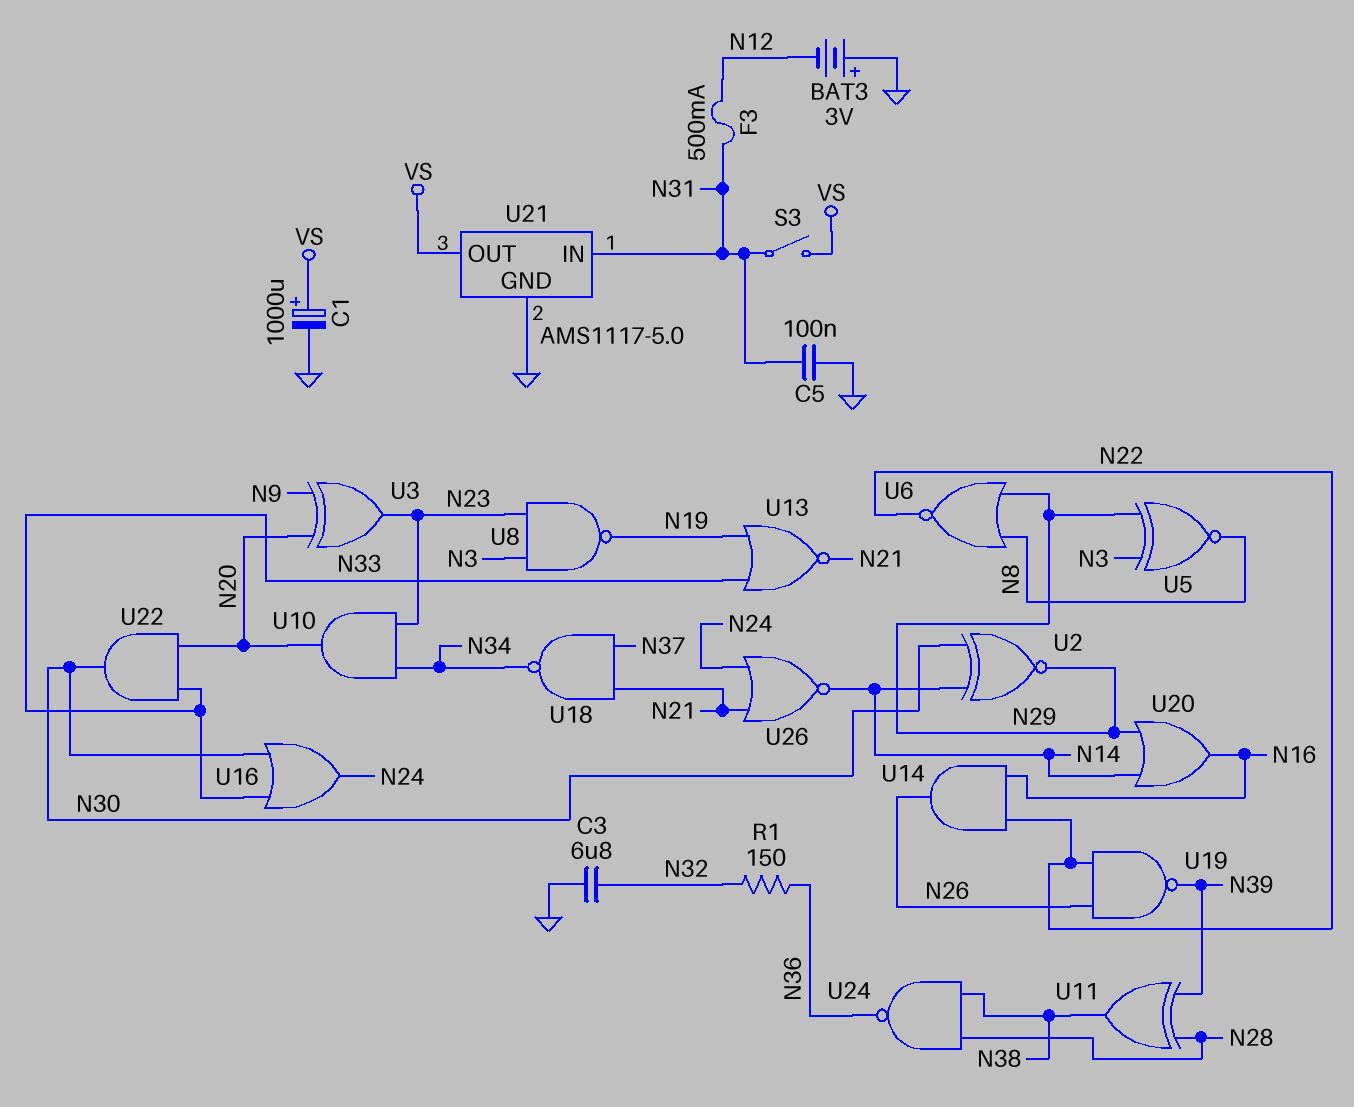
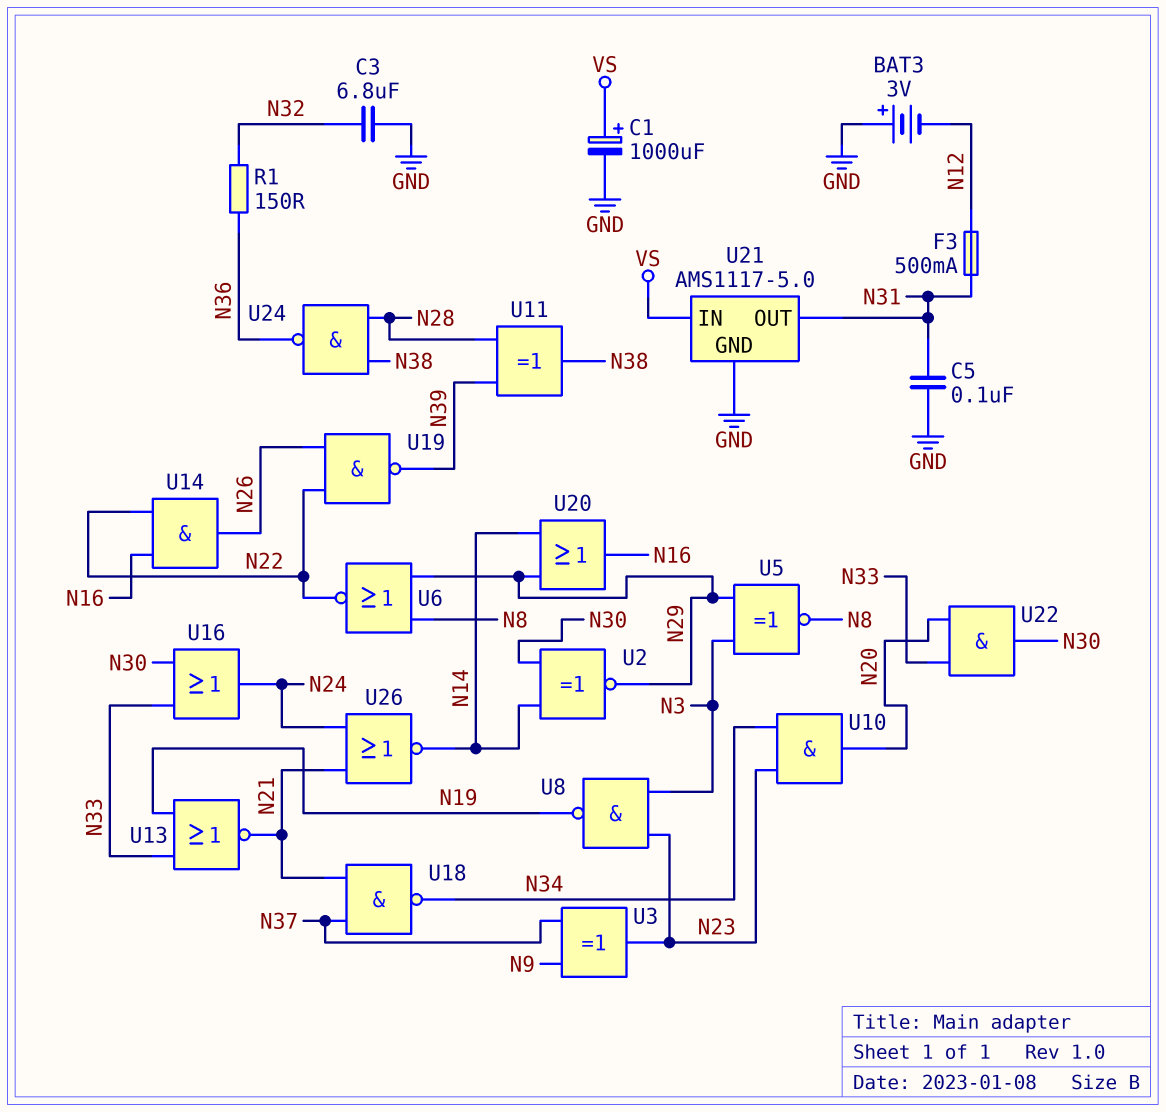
S3: switch (N31, VS) -> none
U3: XOR (in N9, in N20, out N23) -> XOR (in N9, in N37, out N23)
U21 pin IN: N31 -> VS
U21 pin OUT: VS -> N31

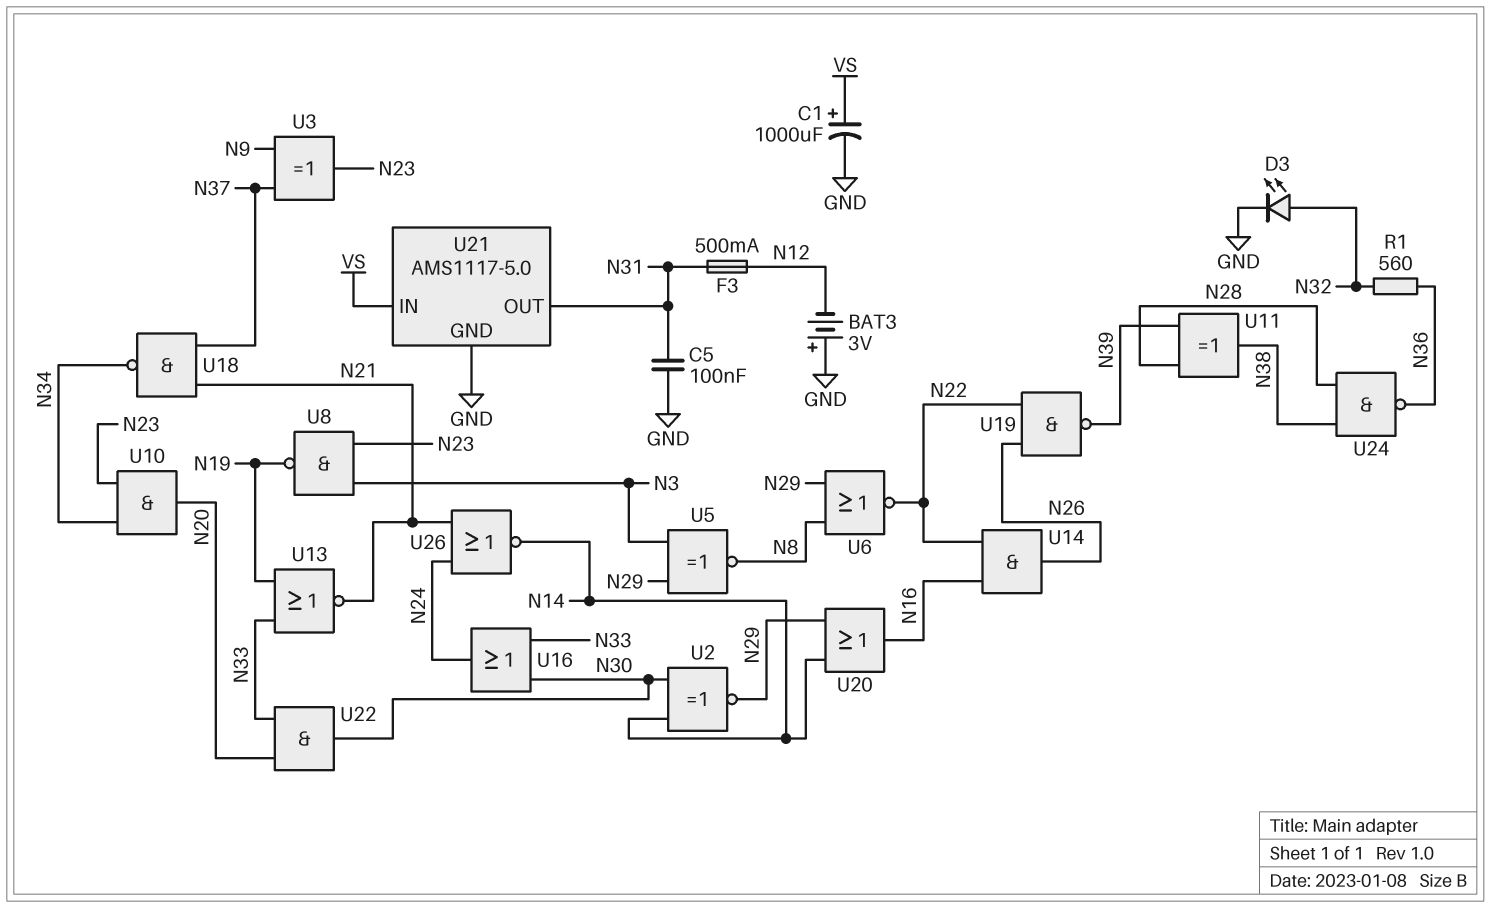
C3: 6.8uF (GND, N32) -> none
D3: none -> LED (A N32, K GND)
R1: 150 (N32, N36) -> 560 (N32, N36)

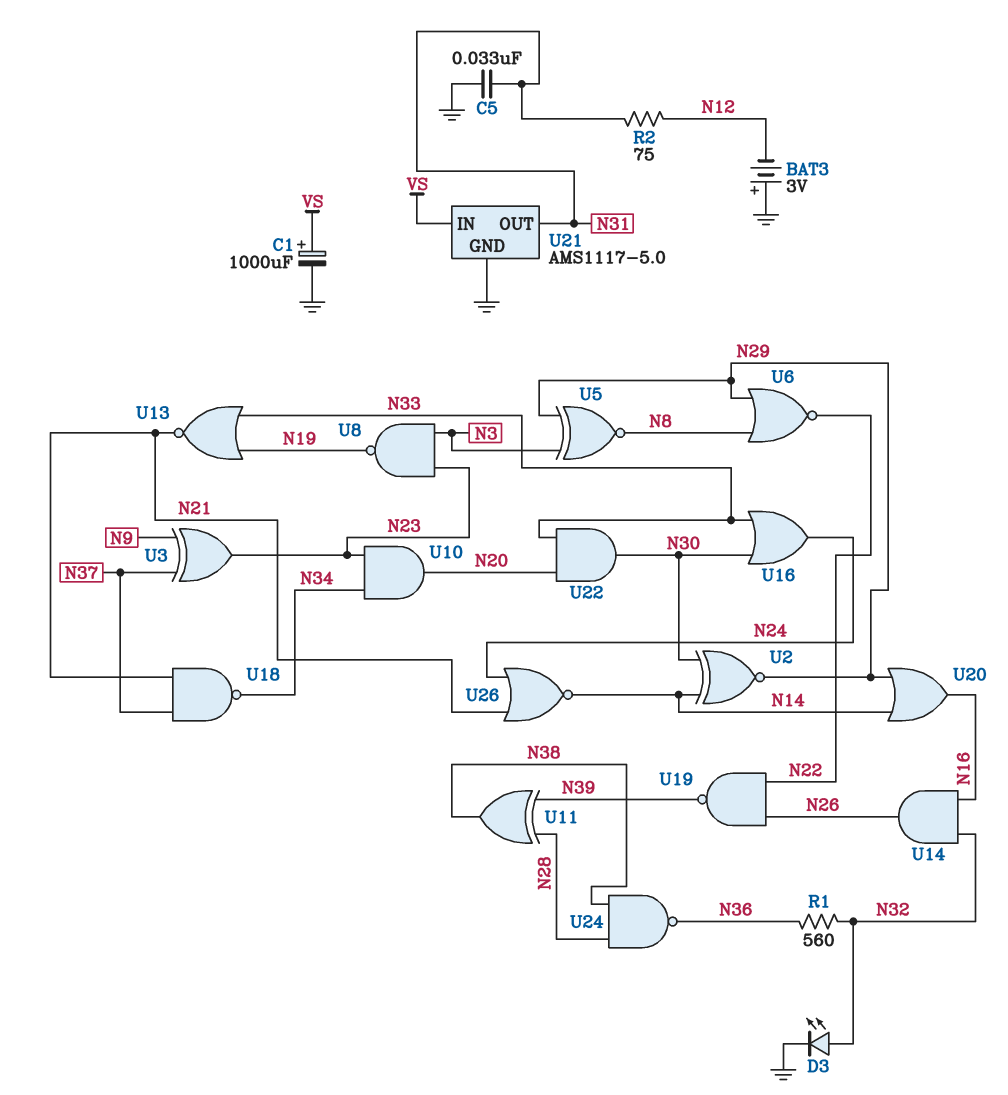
C5: 100nF (GND, N31) -> 33nF (GND, N31)
F3: 500mA (N12, N31) -> none
R2: none -> 75 (N12, N31)
U14: AND (in N16, in N22, out N26) -> AND (in N16, in N32, out N26)

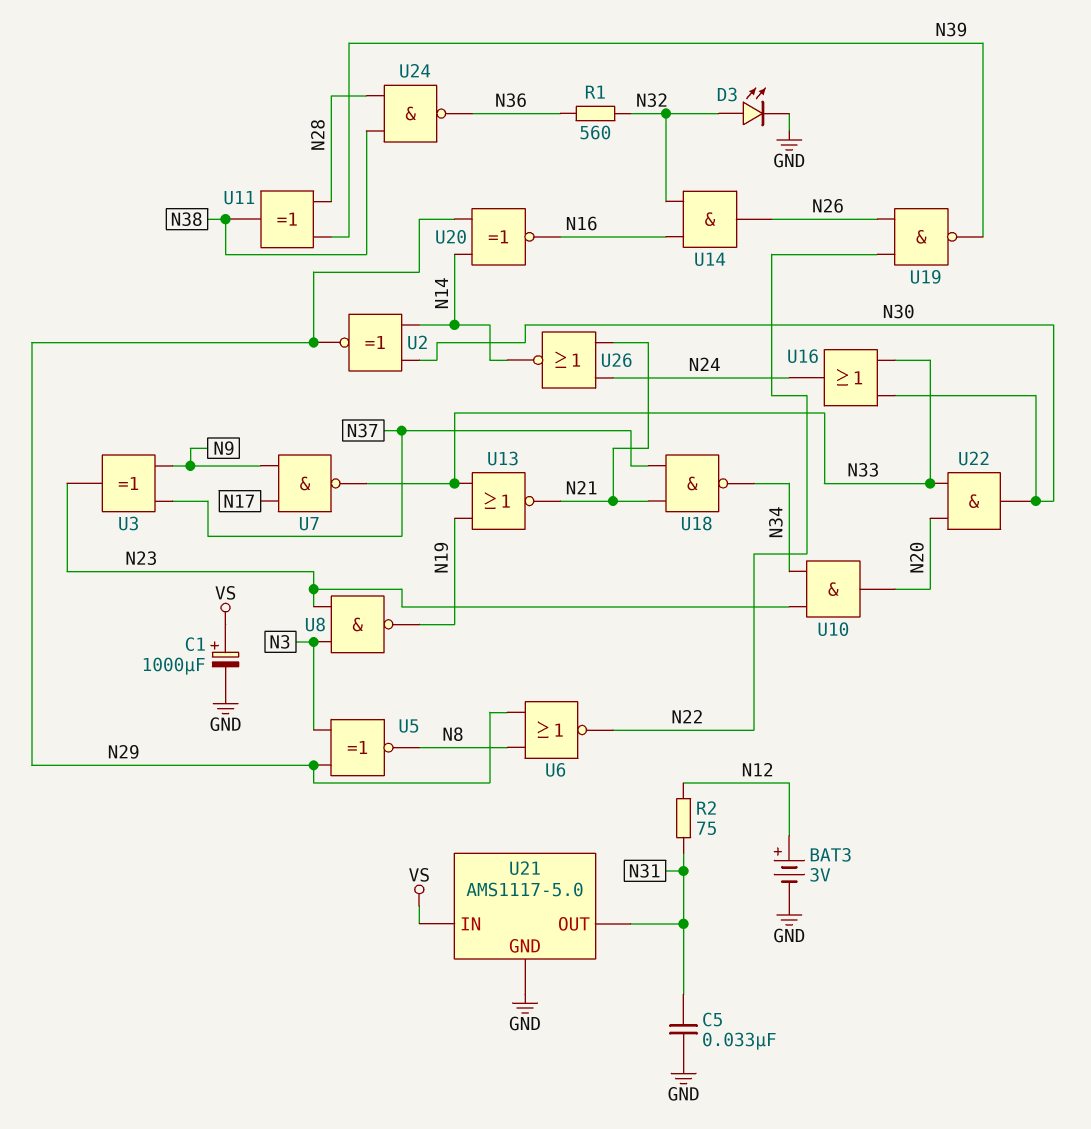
BAT3: 3V (plus GND, minus N12) -> 3V (plus N12, minus GND)
U7: none -> NAND (in N9, in N17, out N33)
U20: OR (in N14, in N29, out N16) -> XNOR (in N14, in N29, out N16)

